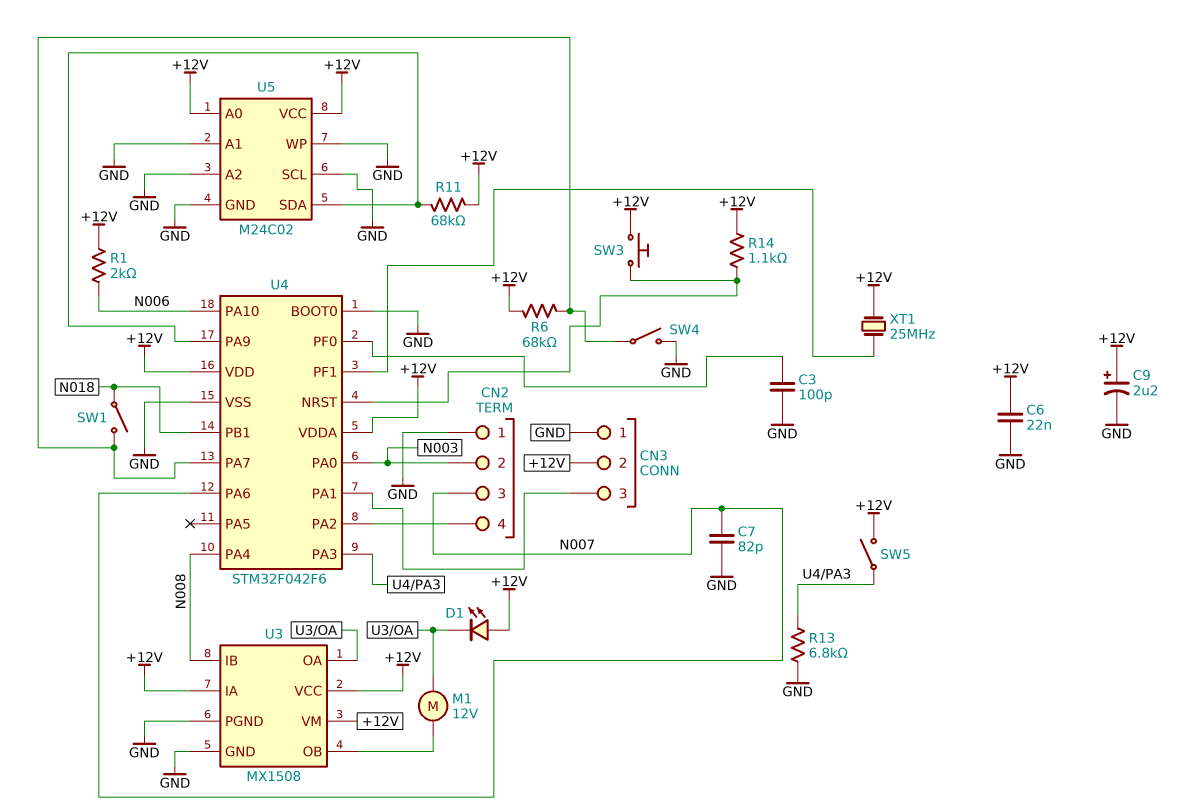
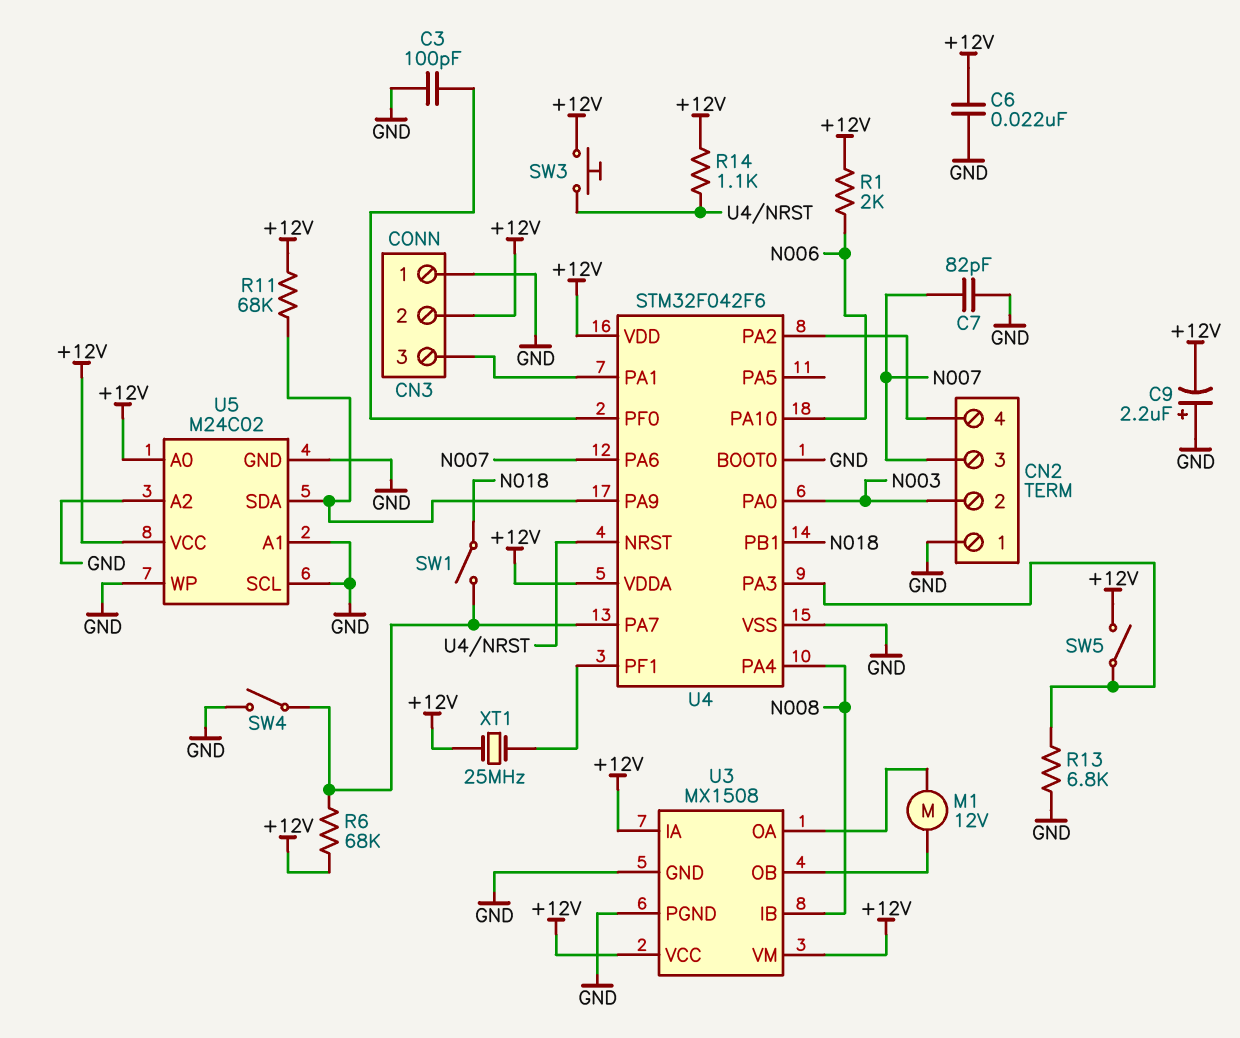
C9: 2.2uF (plus +12V, minus GND) -> 2.2uF (plus GND, minus +12V)
D1: LED (A +12V, K U3/OA) -> none

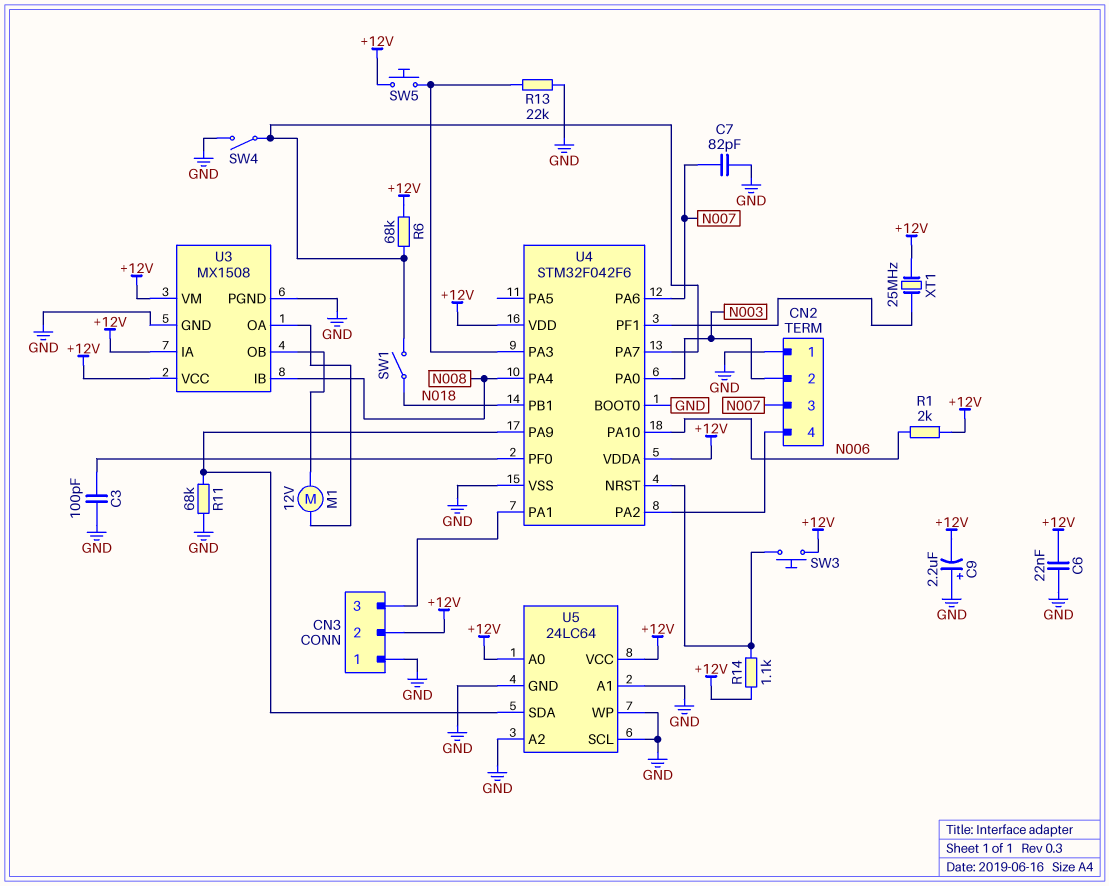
R11: 68k (+12V, U4/PA9) -> 68k (GND, U4/PA9)
R13: 6.8k (GND, U4/PA3) -> 22k (GND, U4/PA3)
SW5: switch (+12V, U4/PA3) -> button (+12V, U4/PA3)
U5: M24C02 -> 24LC64

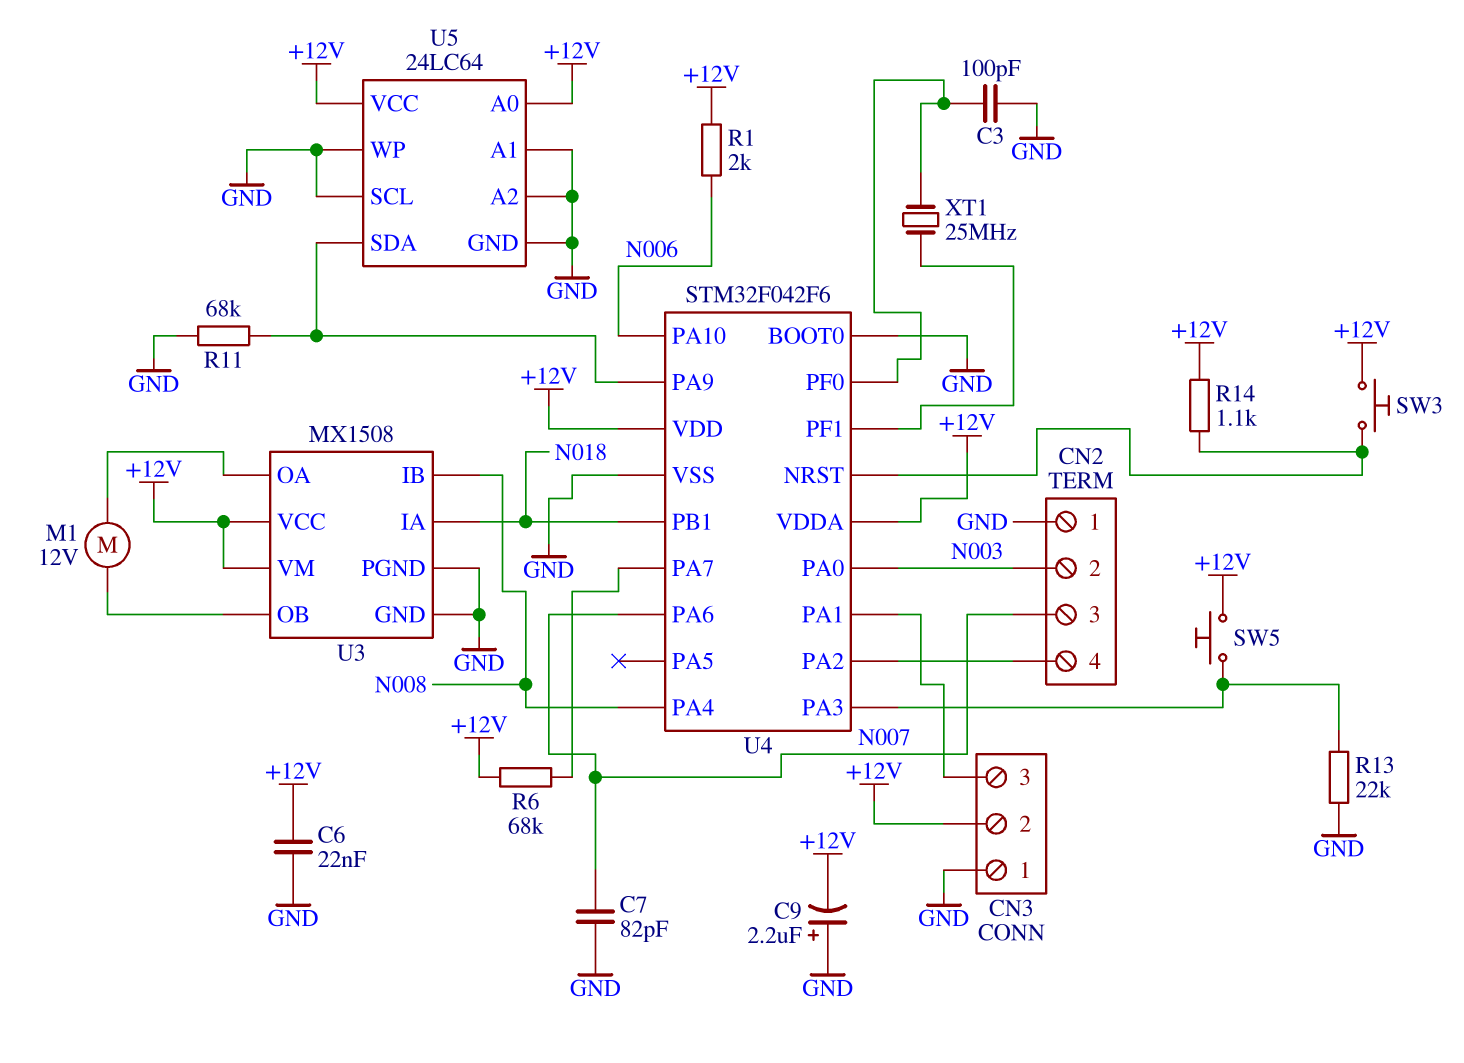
SW1: switch (N018, U4/PA7) -> none
SW4: switch (GND, U4/PA7) -> none
U3 pin IA: +12V -> N018
XT1: 25MHz (+12V, U4/PF1) -> 25MHz (U4/PF0, U4/PF1)

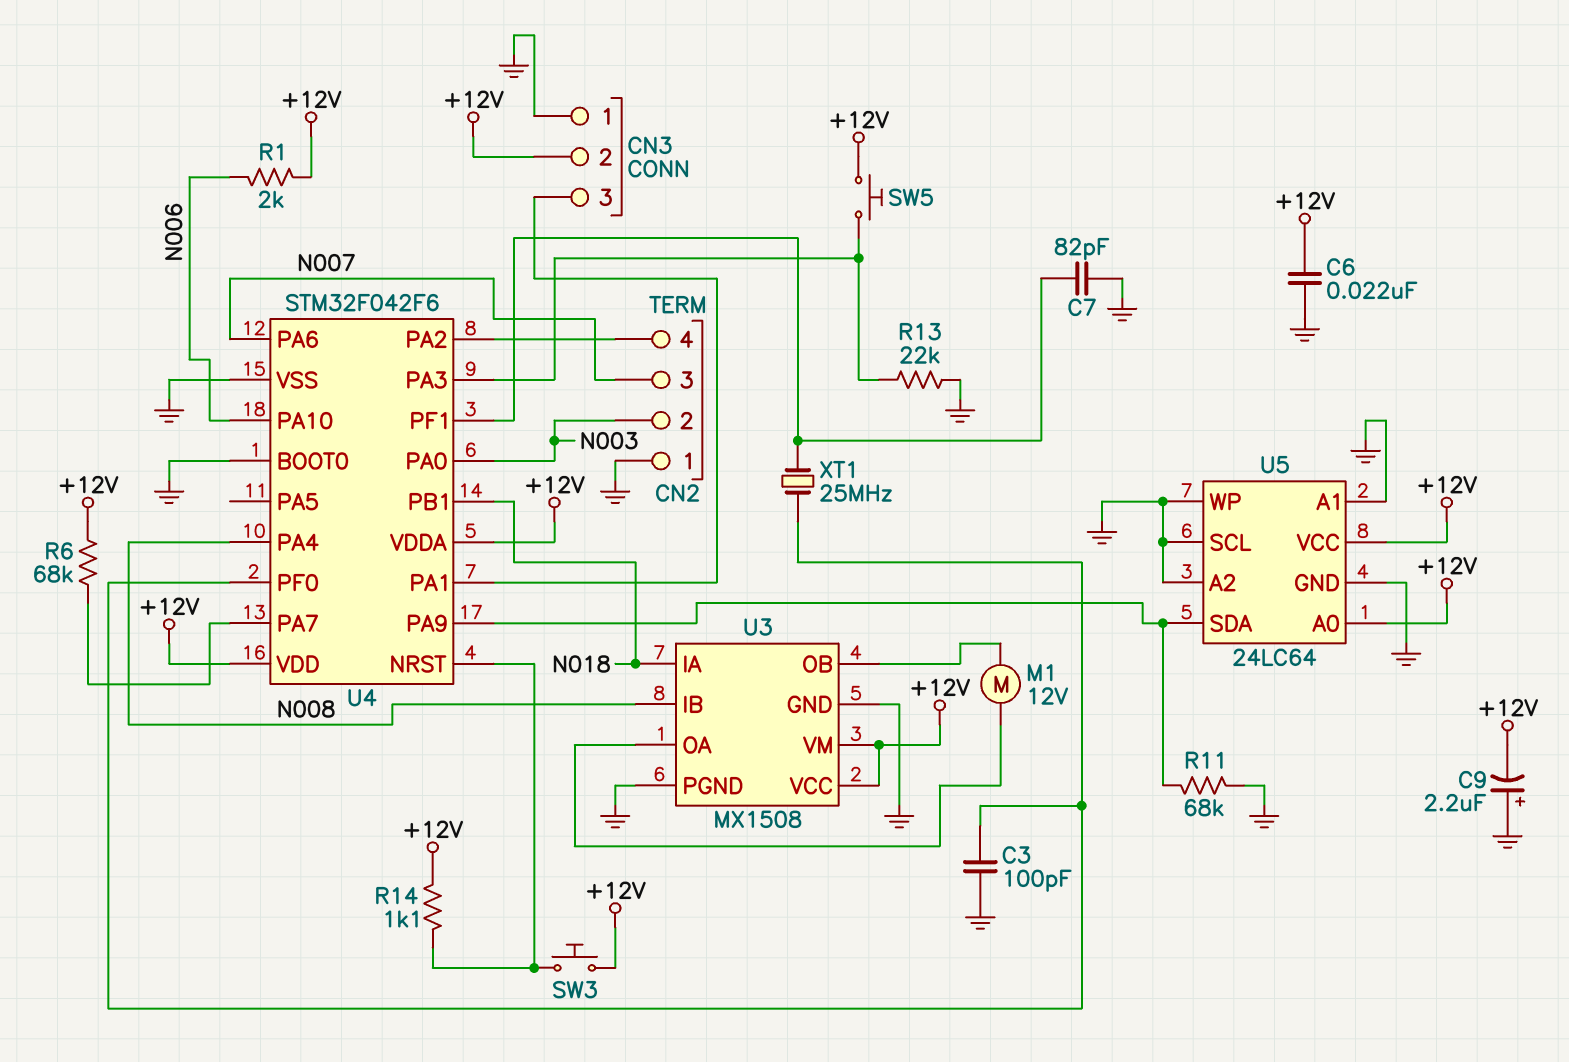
C7: 82pF (GND, N007) -> 82pF (GND, U4/PF1)

